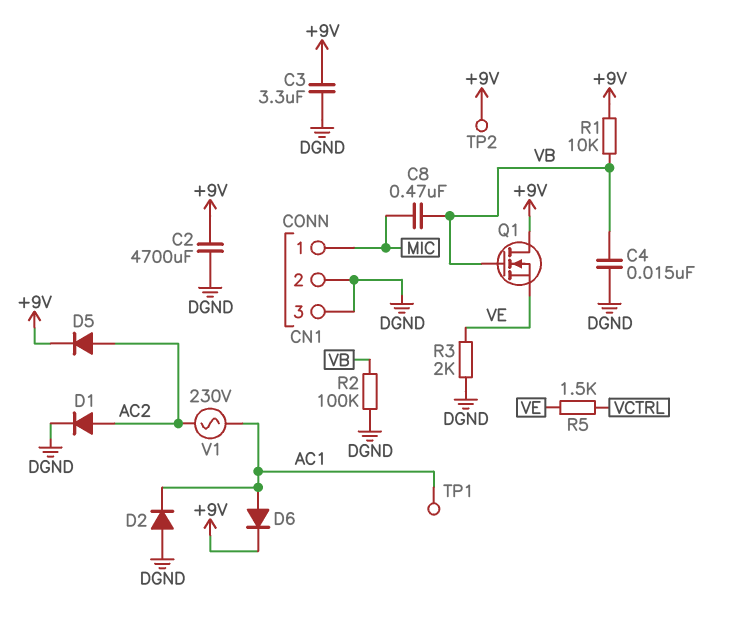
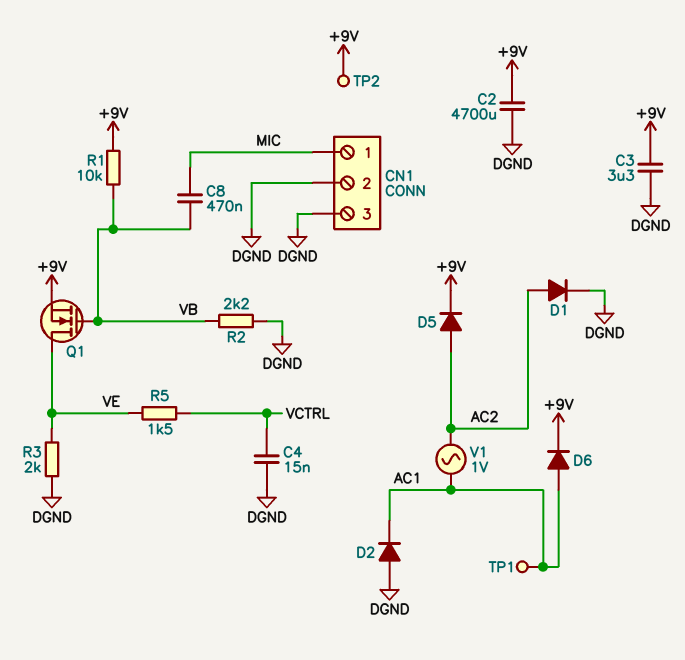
C4: 15nF (DGND, VB) -> 15nF (DGND, VCTRL)
Q1: NMOS (G VB, D +9V, S VE) -> NMOS (G VB, D VE, S +9V)
R2: 100k (DGND, VB) -> 2.2k (DGND, VB)
V1: AC 230V (AC1, AC2) -> AC 1V (AC1, AC2)

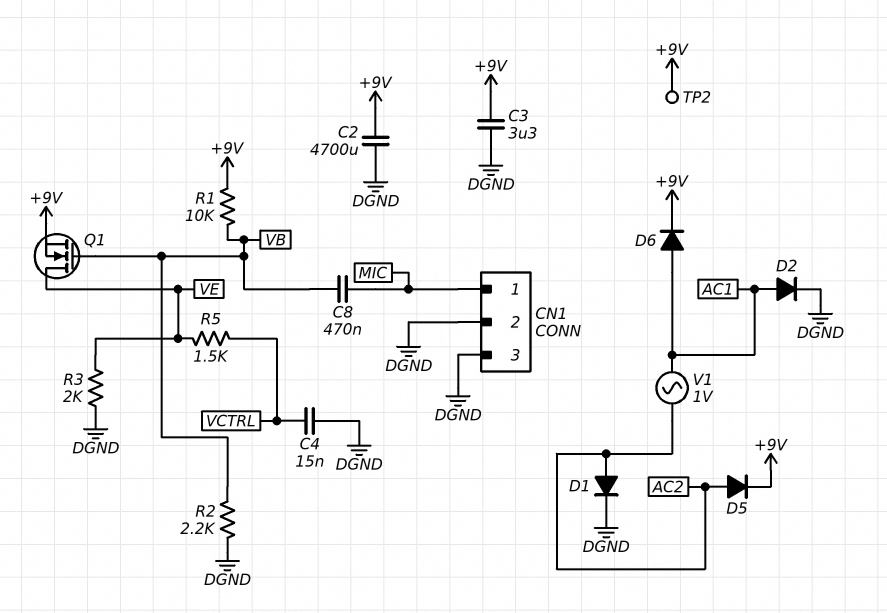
D2: diode (A DGND, K AC1) -> diode (A AC1, K DGND)
TP1: test point (AC1) -> none

